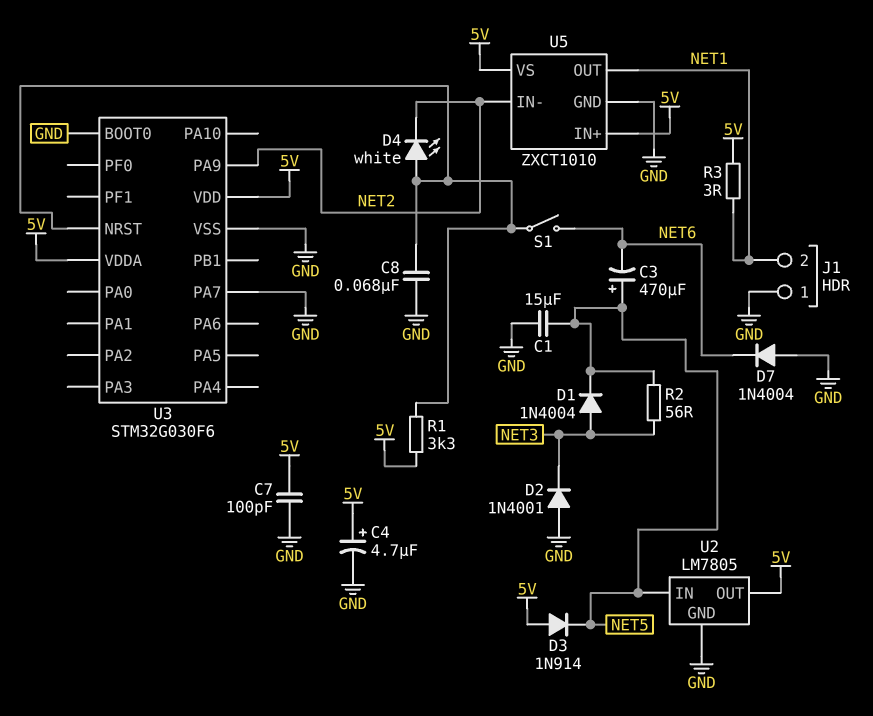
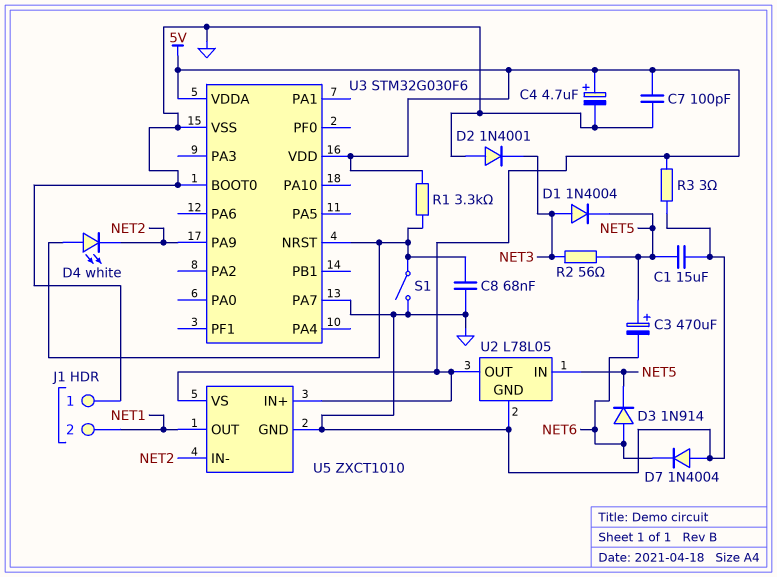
D3: diode 1N914 (A 5V, K NET5) -> diode 1N914 (A NET6, K NET5)
R3: 3 (5V, NET1) -> 3 (5V, GND)
S1: switch (NET6, U3/NRST) -> switch (GND, U3/NRST)
U2: LM7805 -> L78L05

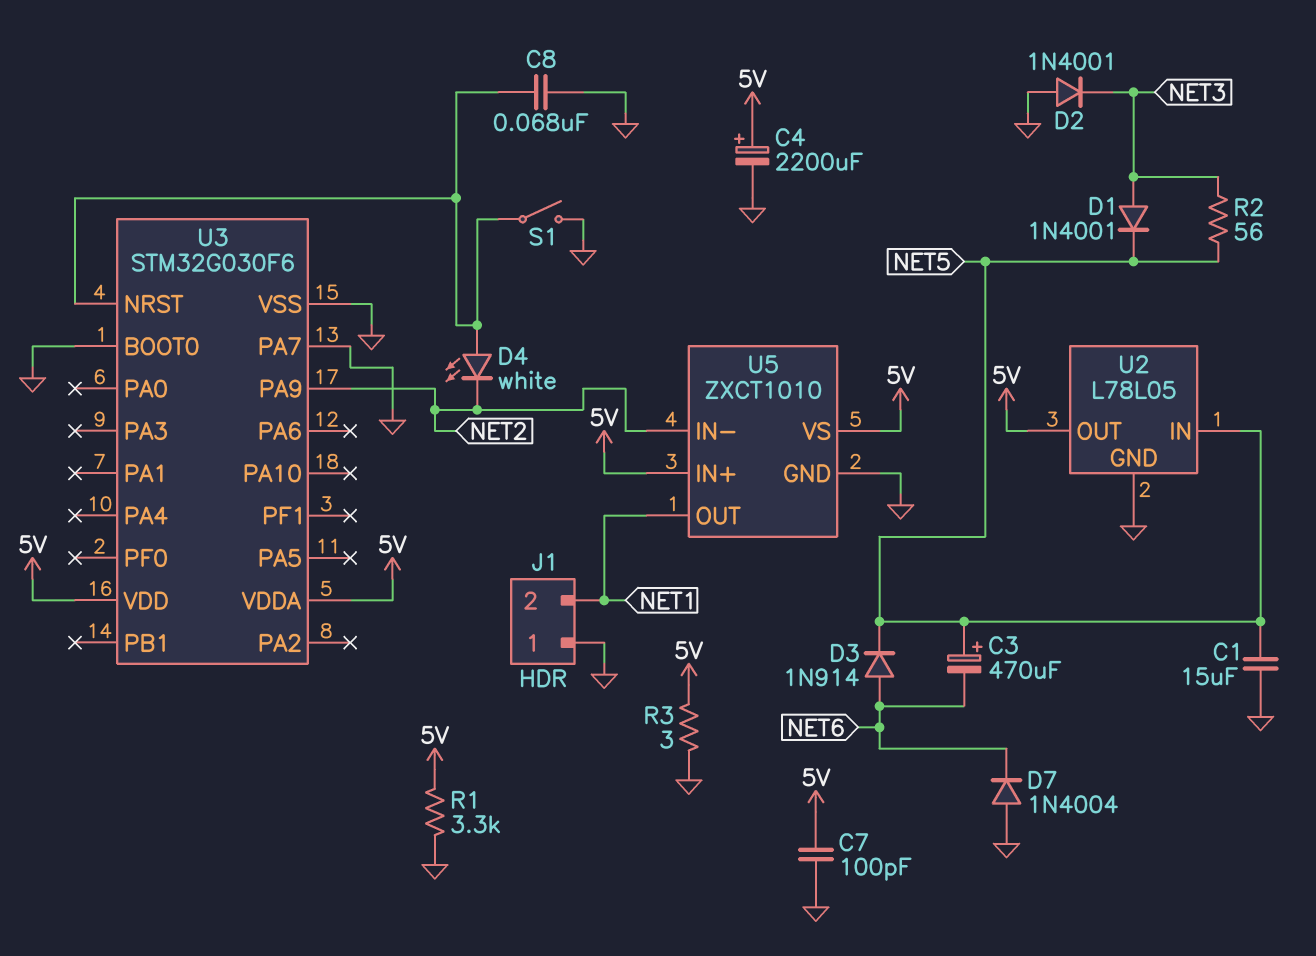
C4: 4.7uF (plus 5V, minus GND) -> 2200uF (plus 5V, minus GND)
D1: diode 1N4004 (A NET3, K NET5) -> diode 1N4001 (A NET3, K NET5)
R1: 3.3k (5V, U3/NRST) -> 3.3k (5V, GND)

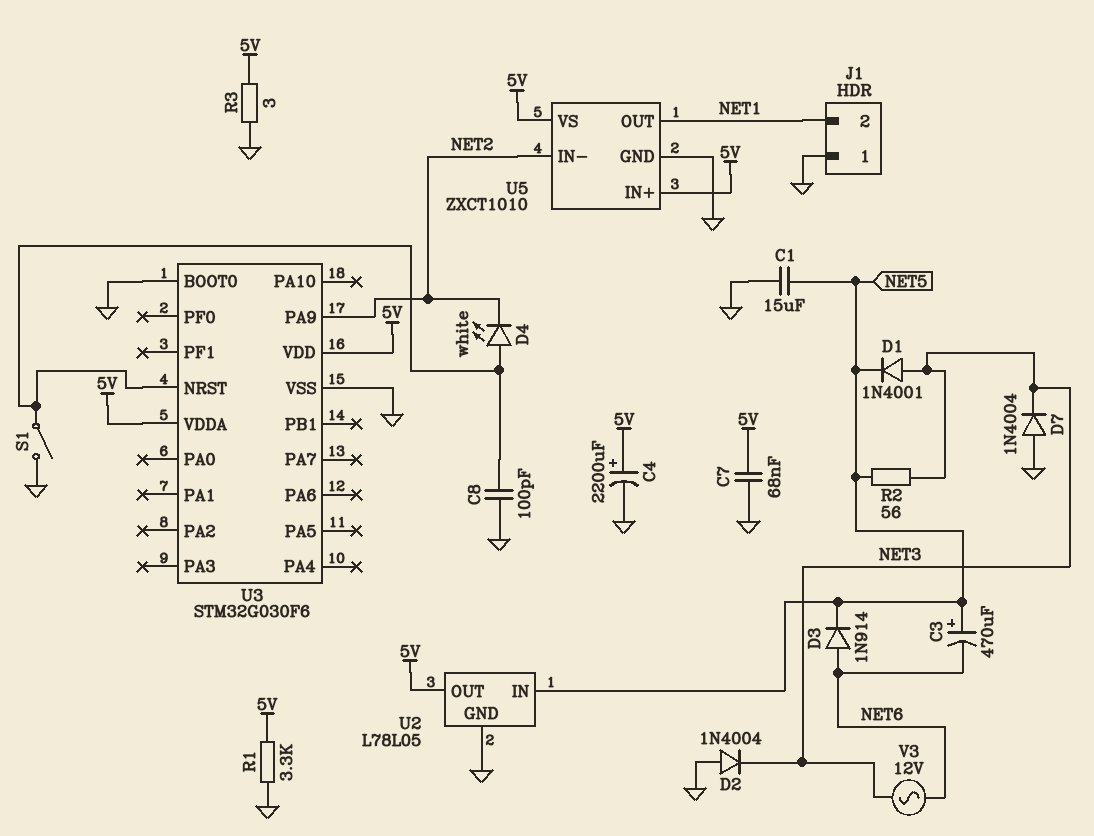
C7: 100pF (5V, GND) -> 68nF (5V, GND)
C8: 68nF (GND, U3/NRST) -> 100pF (GND, U3/NRST)
D2: diode 1N4001 (A GND, K NET3) -> diode 1N4004 (A GND, K NET3)
D7: diode 1N4004 (A GND, K NET6) -> diode 1N4004 (A GND, K NET3)
U3 pin PA7: GND -> none
V3: none -> AC 12V (NET3, NET6)

